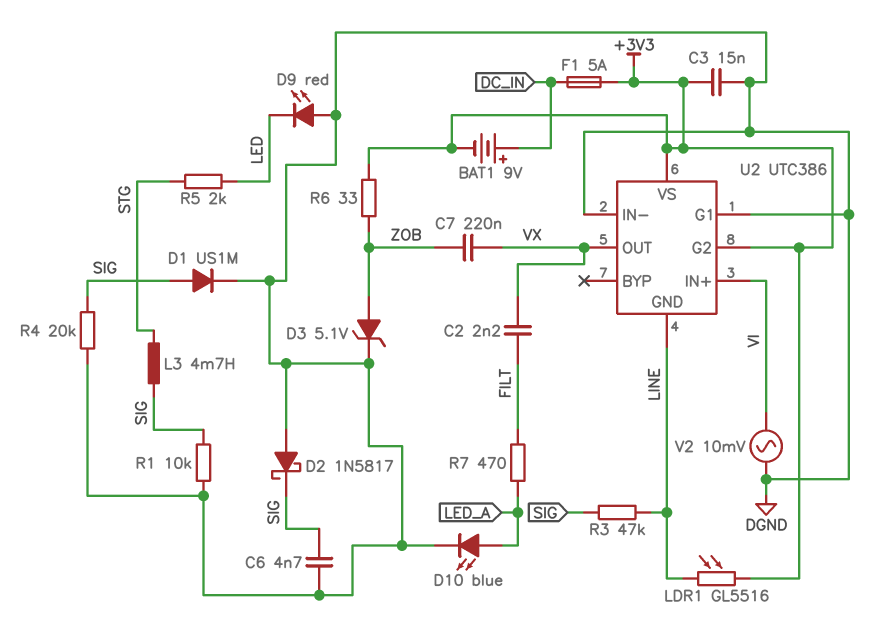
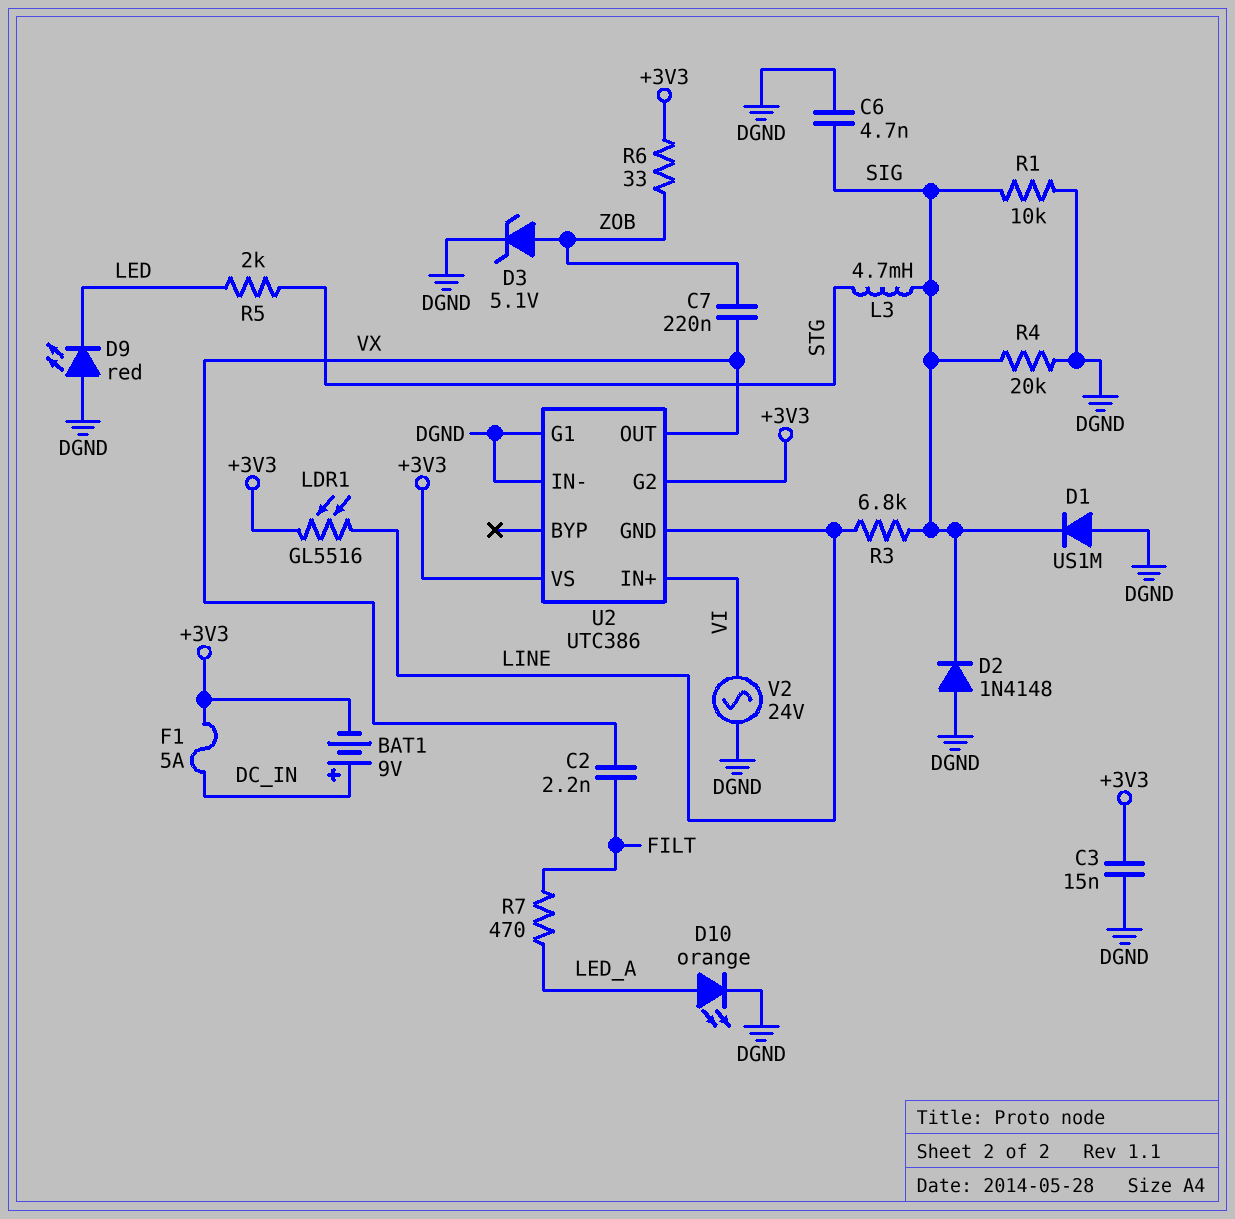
D1: diode US1M (A SIG, K DGND) -> diode US1M (A DGND, K SIG)
D2: schottky 1N5817 (A DGND, K SIG) -> diode 1N4148 (A DGND, K SIG)
D10: LED blue (A LED_A, K DGND) -> LED orange (A LED_A, K DGND)
R3: 47k (LINE, SIG) -> 6.8k (LINE, SIG)
V2: AC 10mV (DGND, VI) -> AC 24V (DGND, VI)

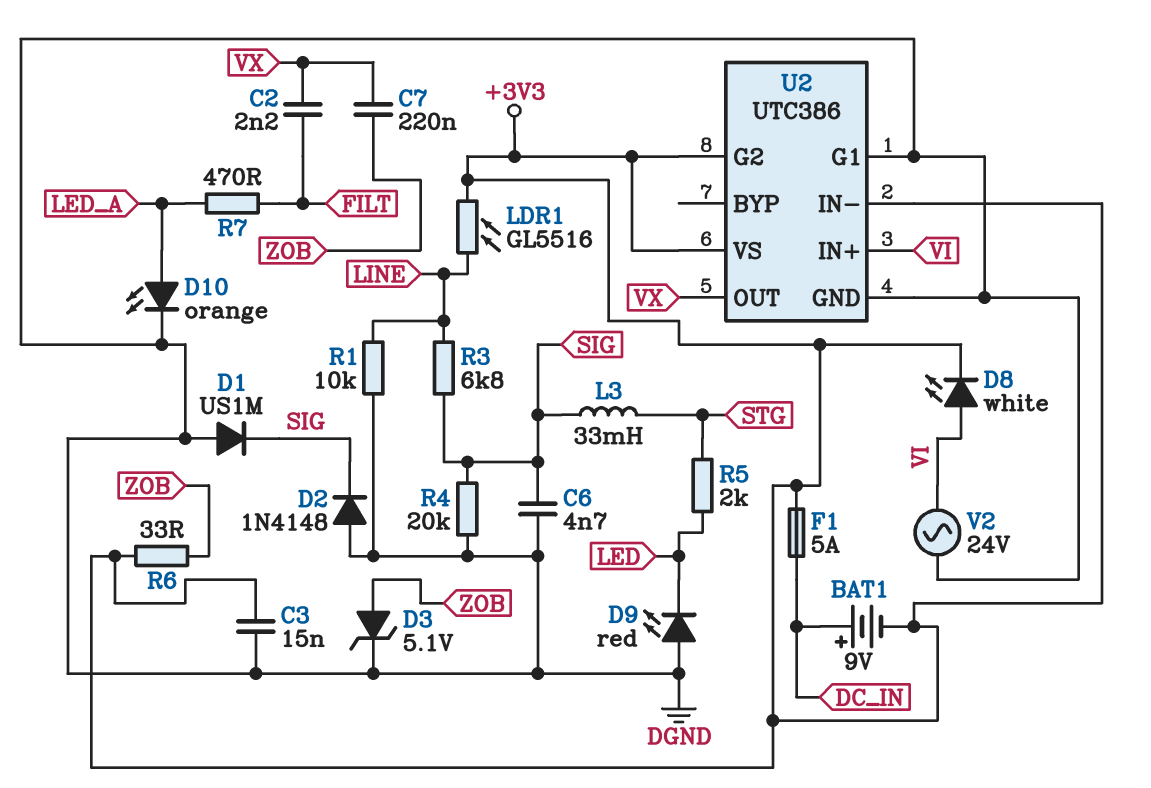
D8: none -> LED white (A VI, K +3V3)
L3: 4.7mH (SIG, STG) -> 33mH (SIG, STG)
R1: 10k (DGND, SIG) -> 10k (DGND, LINE)
U2 pin GND: LINE -> DGND
U2 pin IN-: DGND -> +3V3

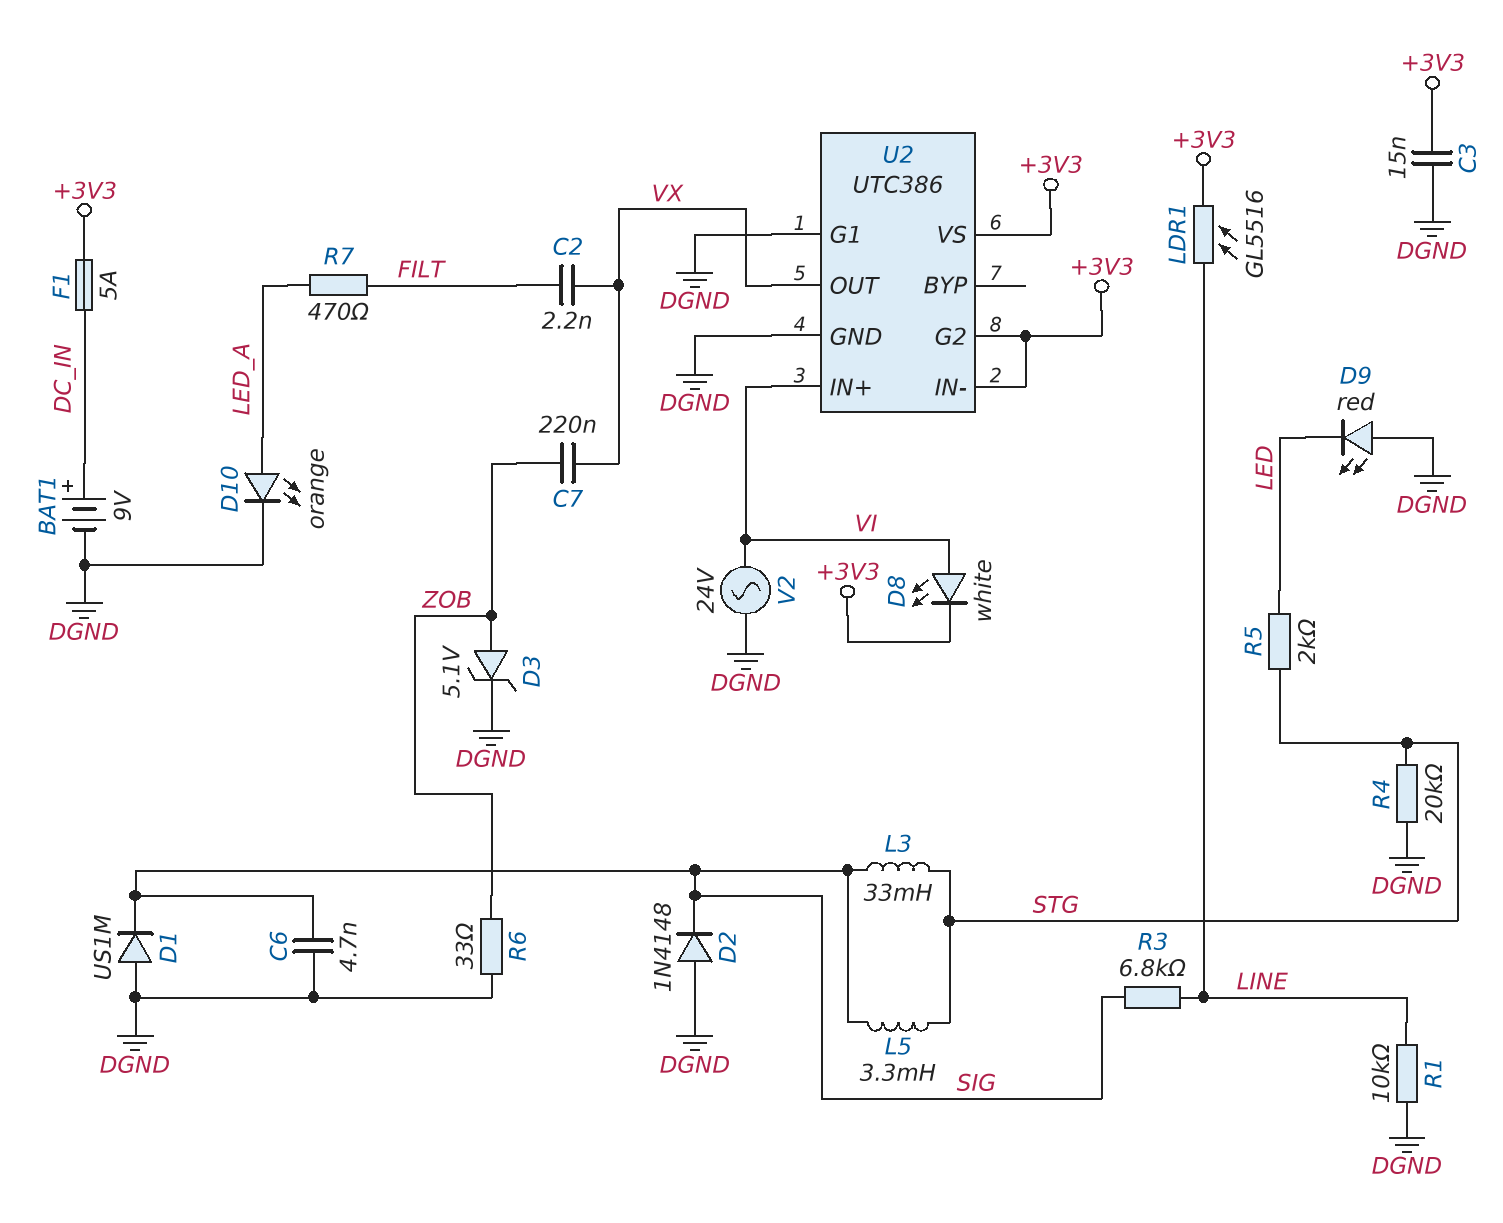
BAT1: 9V (plus DC_IN, minus +3V3) -> 9V (plus DC_IN, minus DGND)
L5: none -> 3.3mH (SIG, STG)
R4: 20k (DGND, SIG) -> 20k (DGND, STG)
R6: 33 (+3V3, ZOB) -> 33 (DGND, ZOB)

